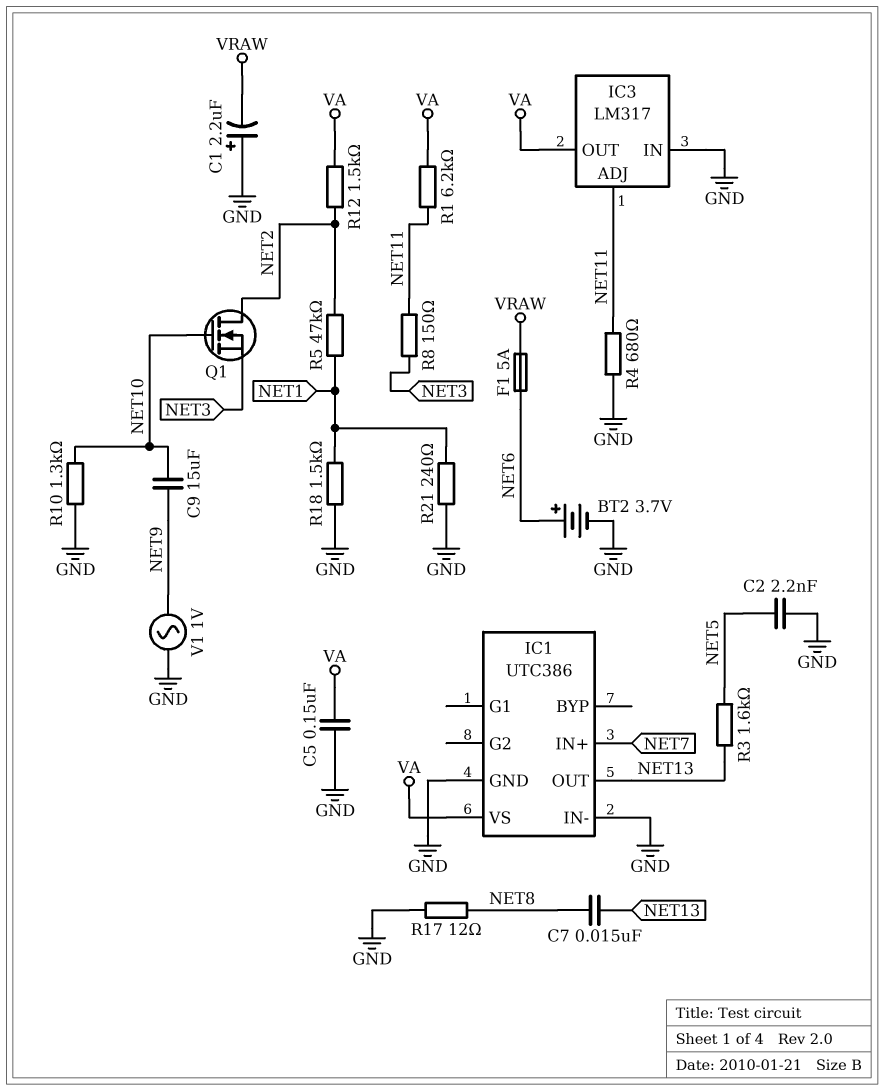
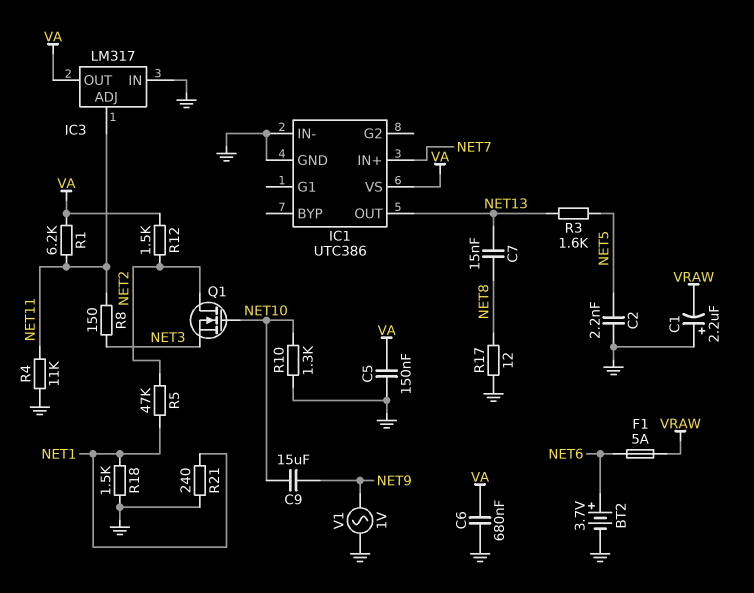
C6: none -> 680nF (GND, VA)
R4: 680 (GND, NET11) -> 11k (GND, NET11)

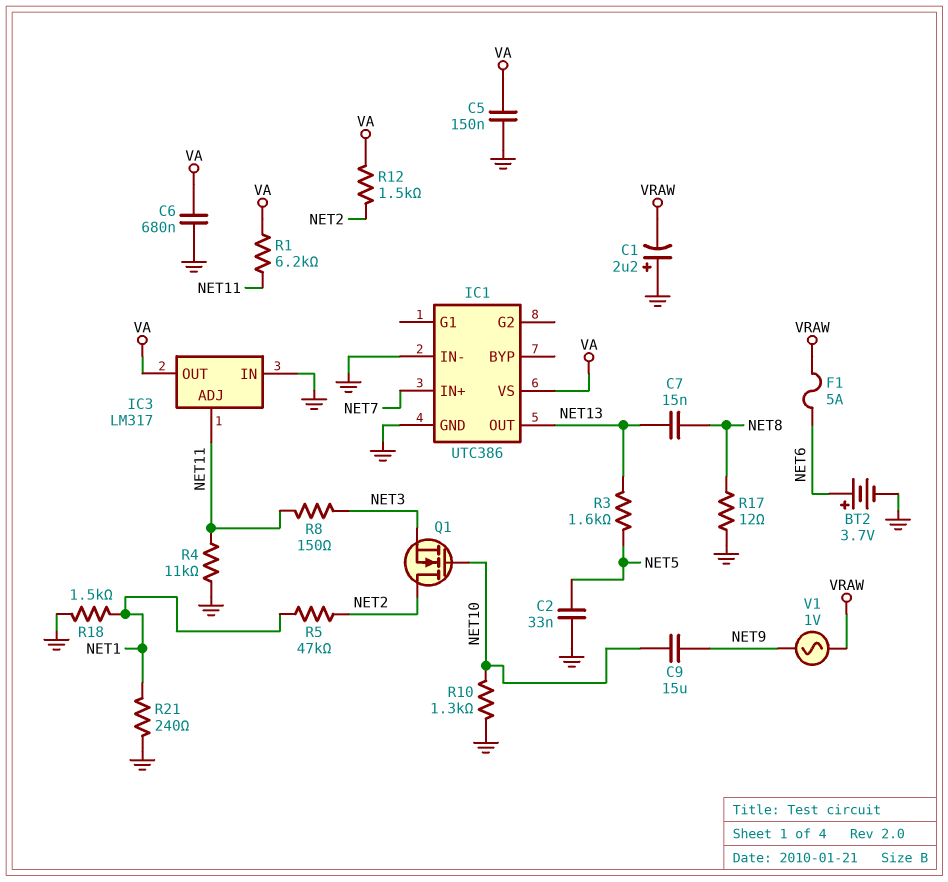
C2: 2.2nF (GND, NET5) -> 33nF (GND, NET5)
V1: AC 1V (GND, NET9) -> AC 1V (NET9, VRAW)

